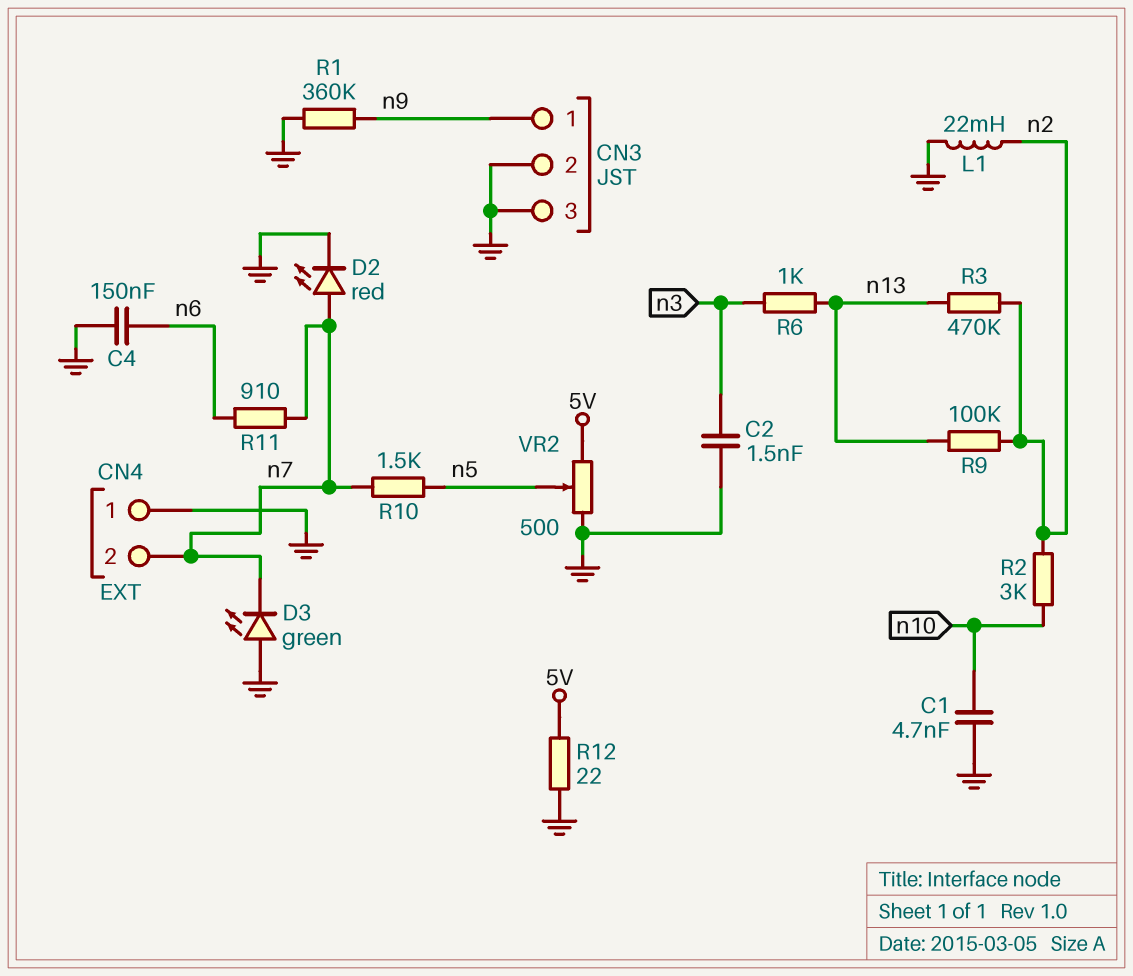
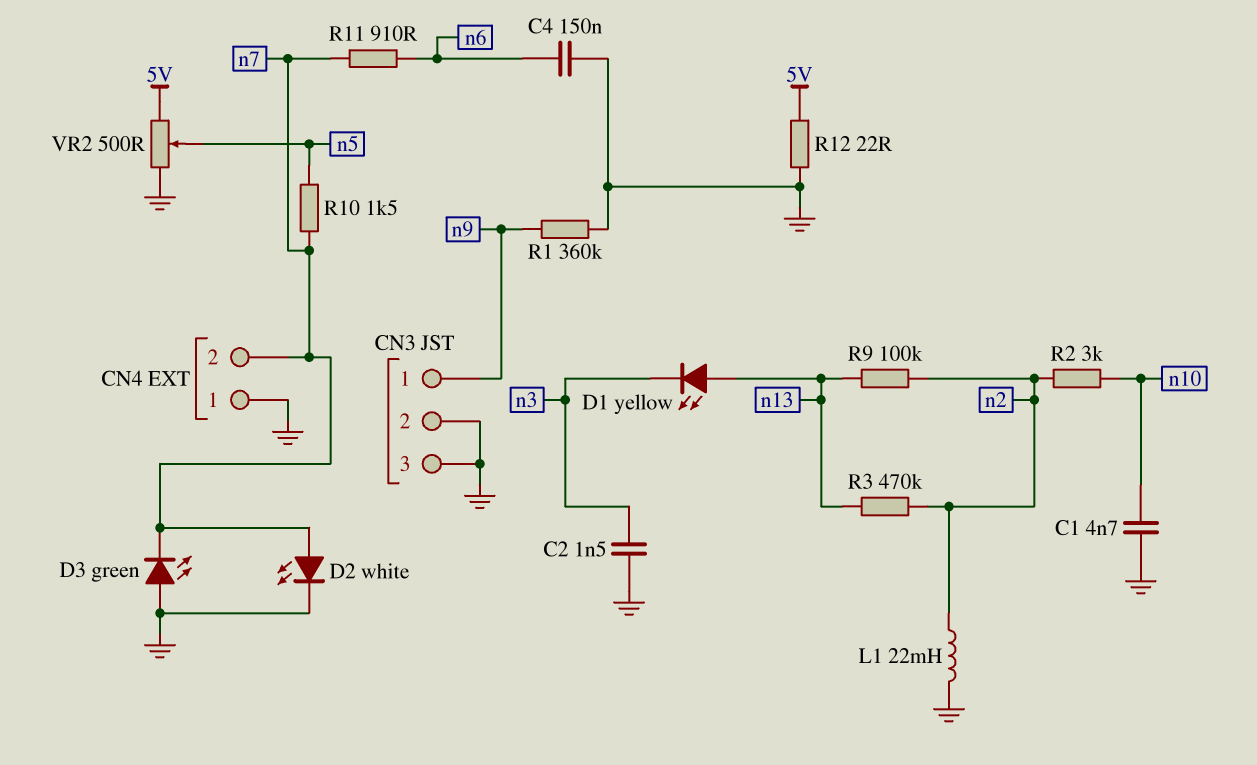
D1: none -> LED yellow (A n13, K n3)
D2: LED red (A n7, K GND) -> LED white (A n7, K GND)
R6: 1k (n3, n13) -> none

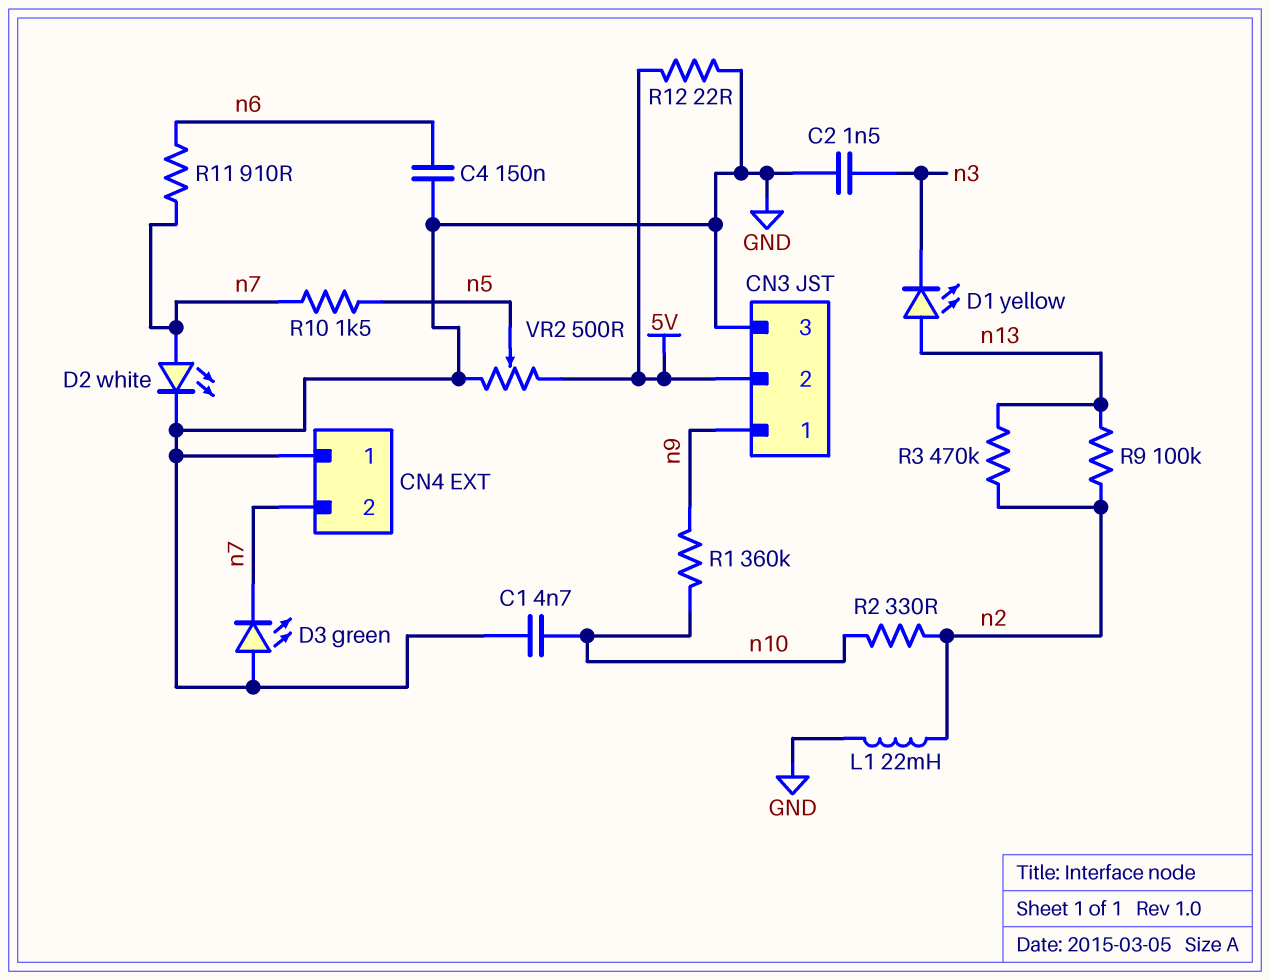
CN3 pin 2: GND -> 5V
R1: 360k (GND, n9) -> 360k (n9, n10)
R2: 3k (n2, n10) -> 330 (n2, n10)

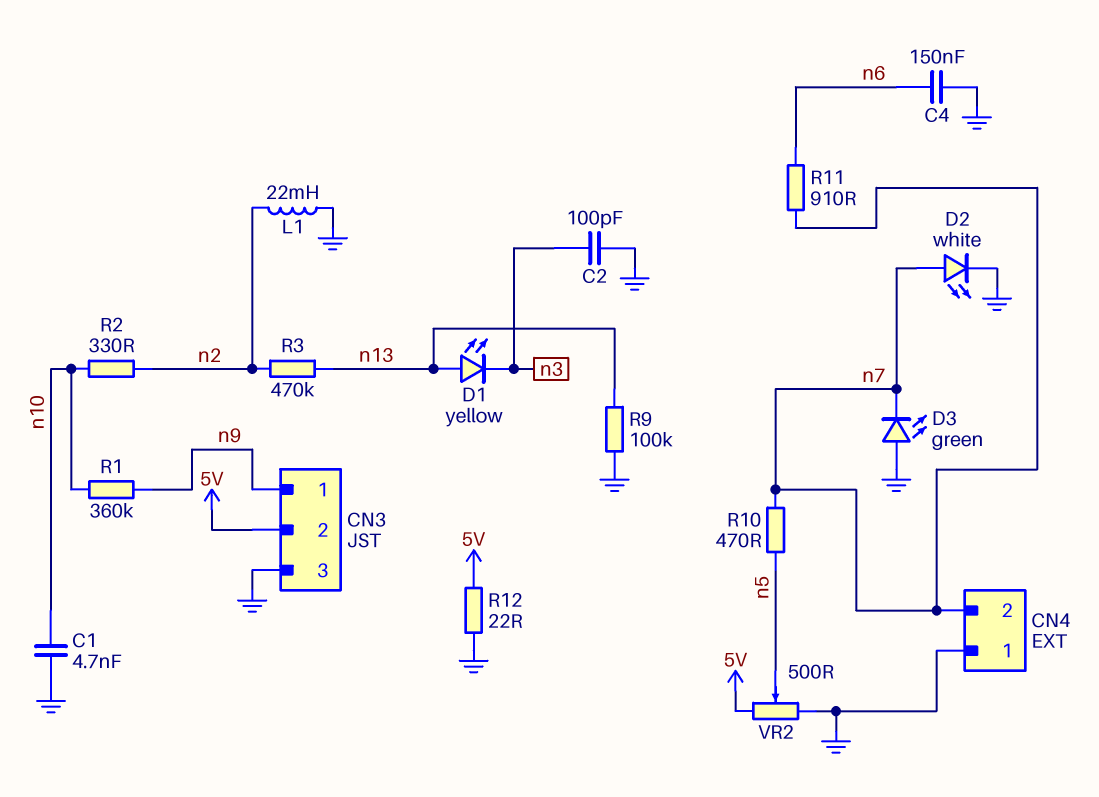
C2: 1.5nF (GND, n3) -> 100pF (GND, n3)
R9: 100k (n2, n13) -> 100k (GND, n13)
R10: 1.5k (n5, n7) -> 470 (n5, n7)

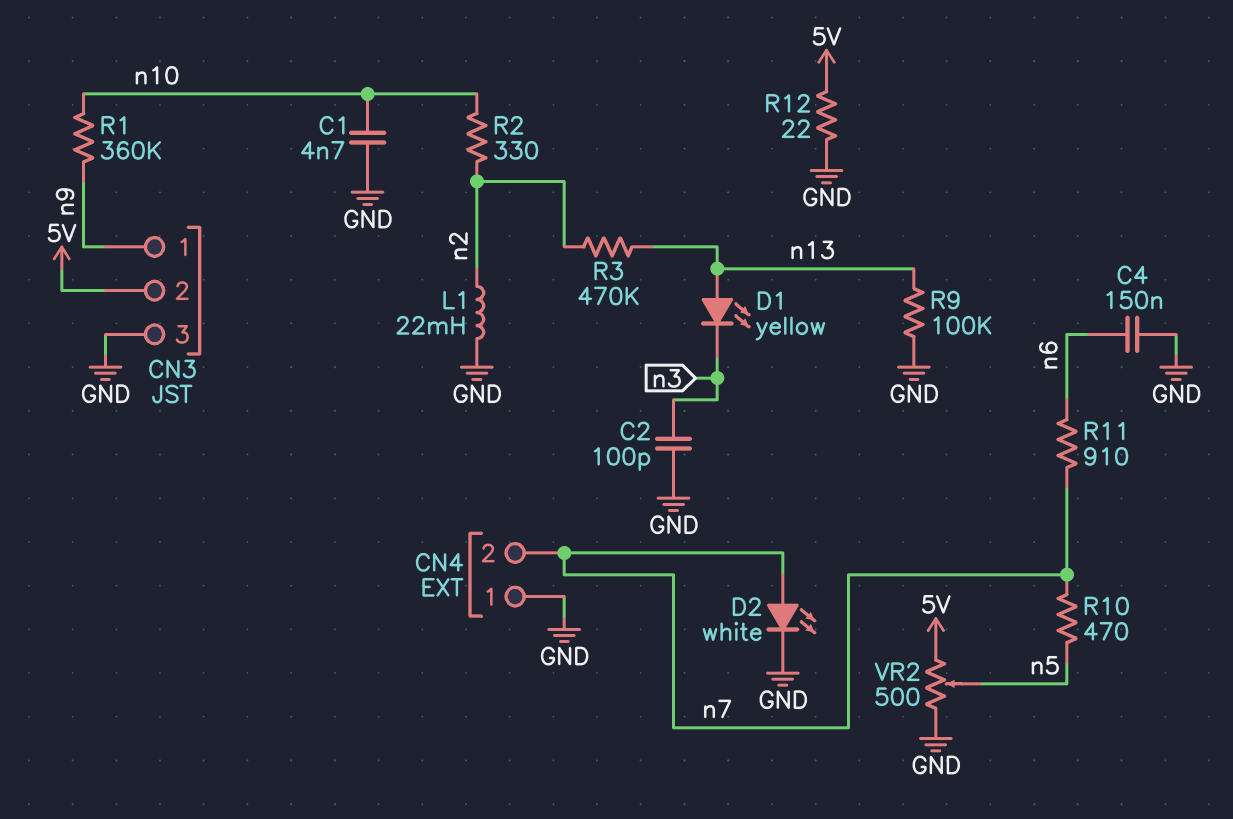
D3: LED green (A GND, K n7) -> none

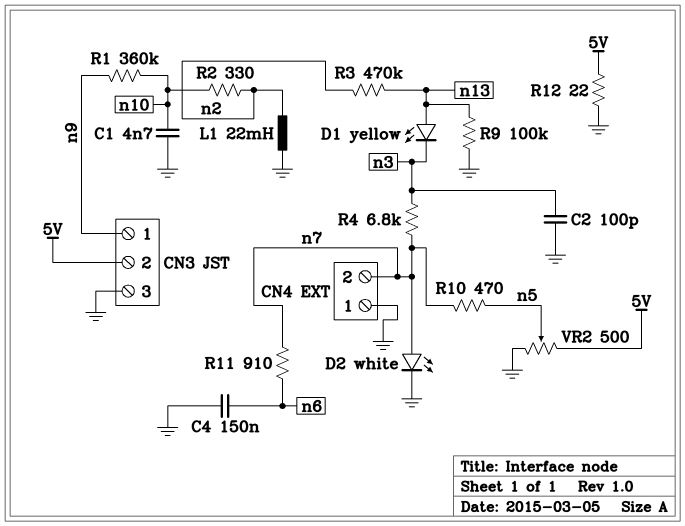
R4: none -> 6.8k (n3, n7)

